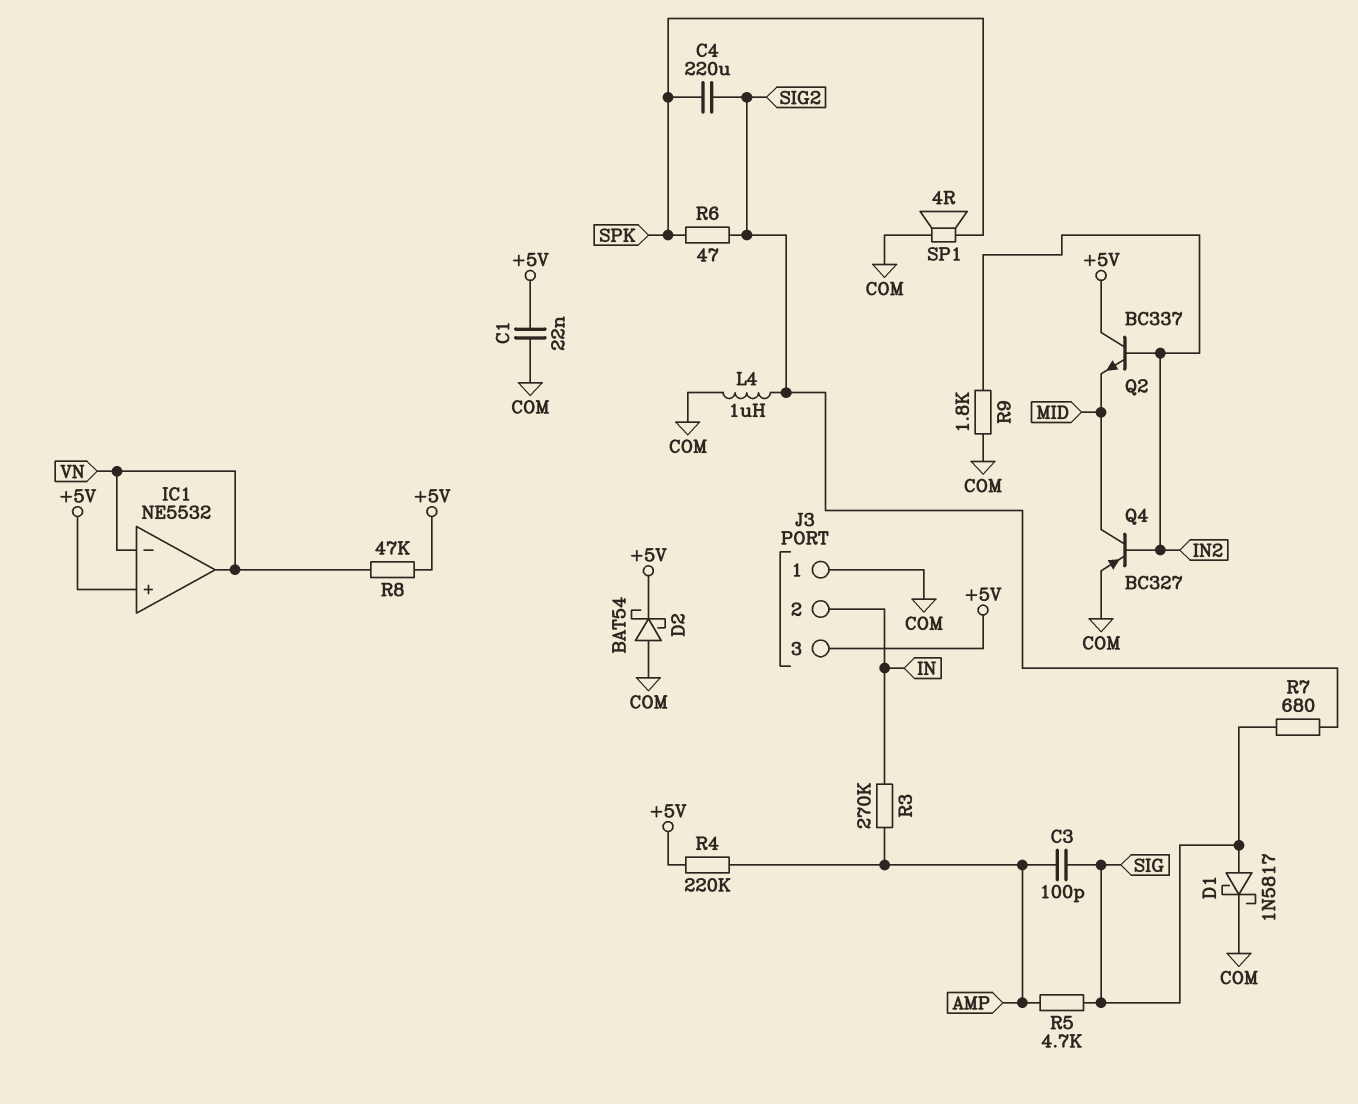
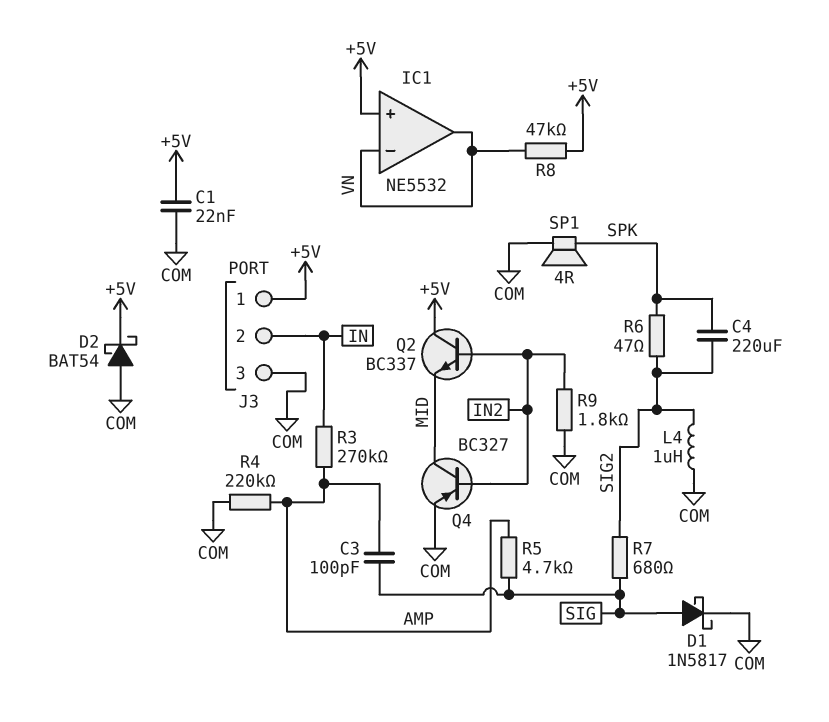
J3 pin 1: COM -> +5V
J3 pin 3: +5V -> COM
R4: 220k (+5V, AMP) -> 220k (AMP, COM)

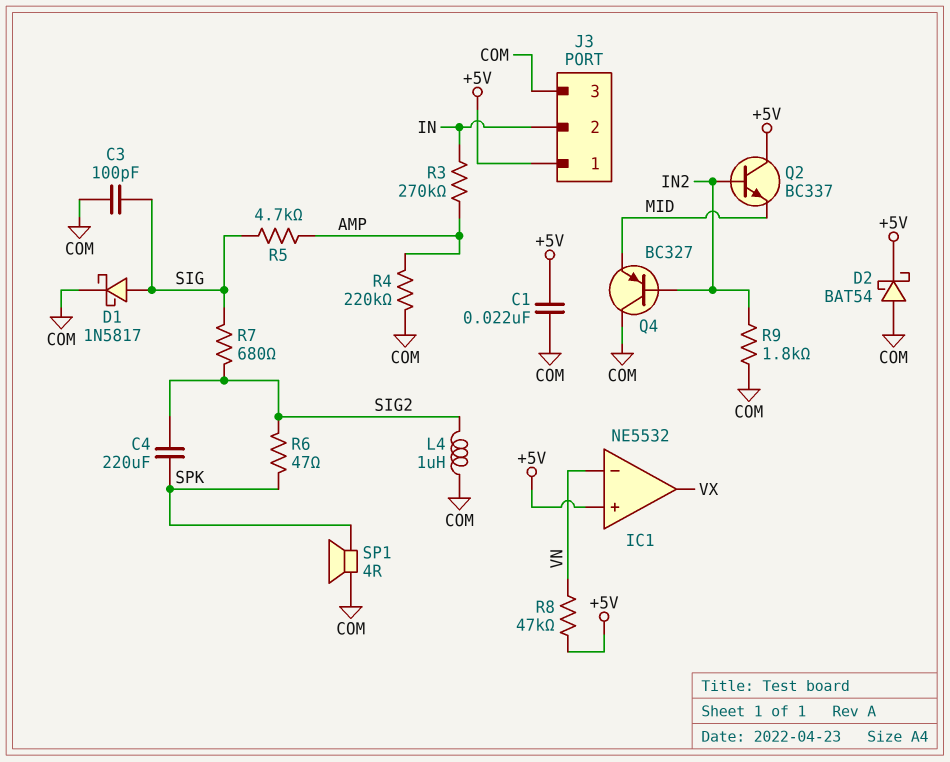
C3: 100pF (AMP, SIG) -> 100pF (COM, SIG)
IC1 pin out: VN -> VX
Q4: PNP BC327 (B IN2, C MID, E COM) -> PNP BC327 (B IN2, C COM, E MID)

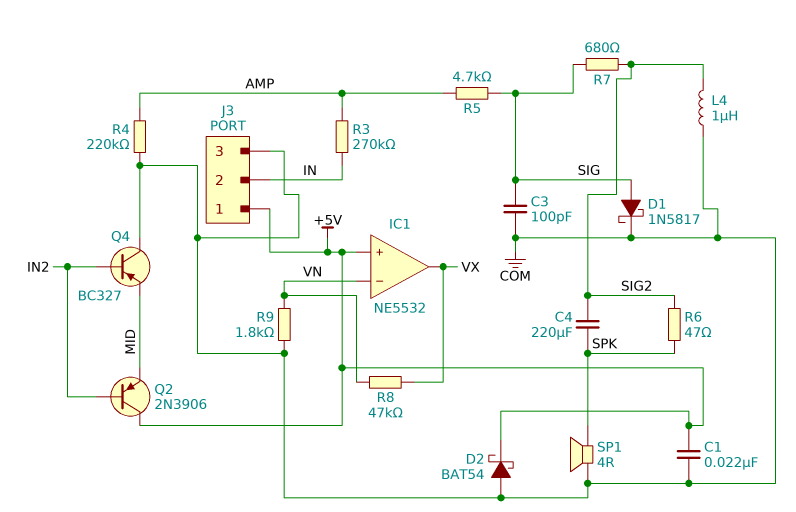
Q2: NPN BC337 (B IN2, C +5V, E MID) -> PNP 2N3906 (B IN2, C +5V, E MID)
R8: 47k (+5V, VN) -> 47k (VN, VX)
R9: 1.8k (COM, IN2) -> 1.8k (COM, VN)

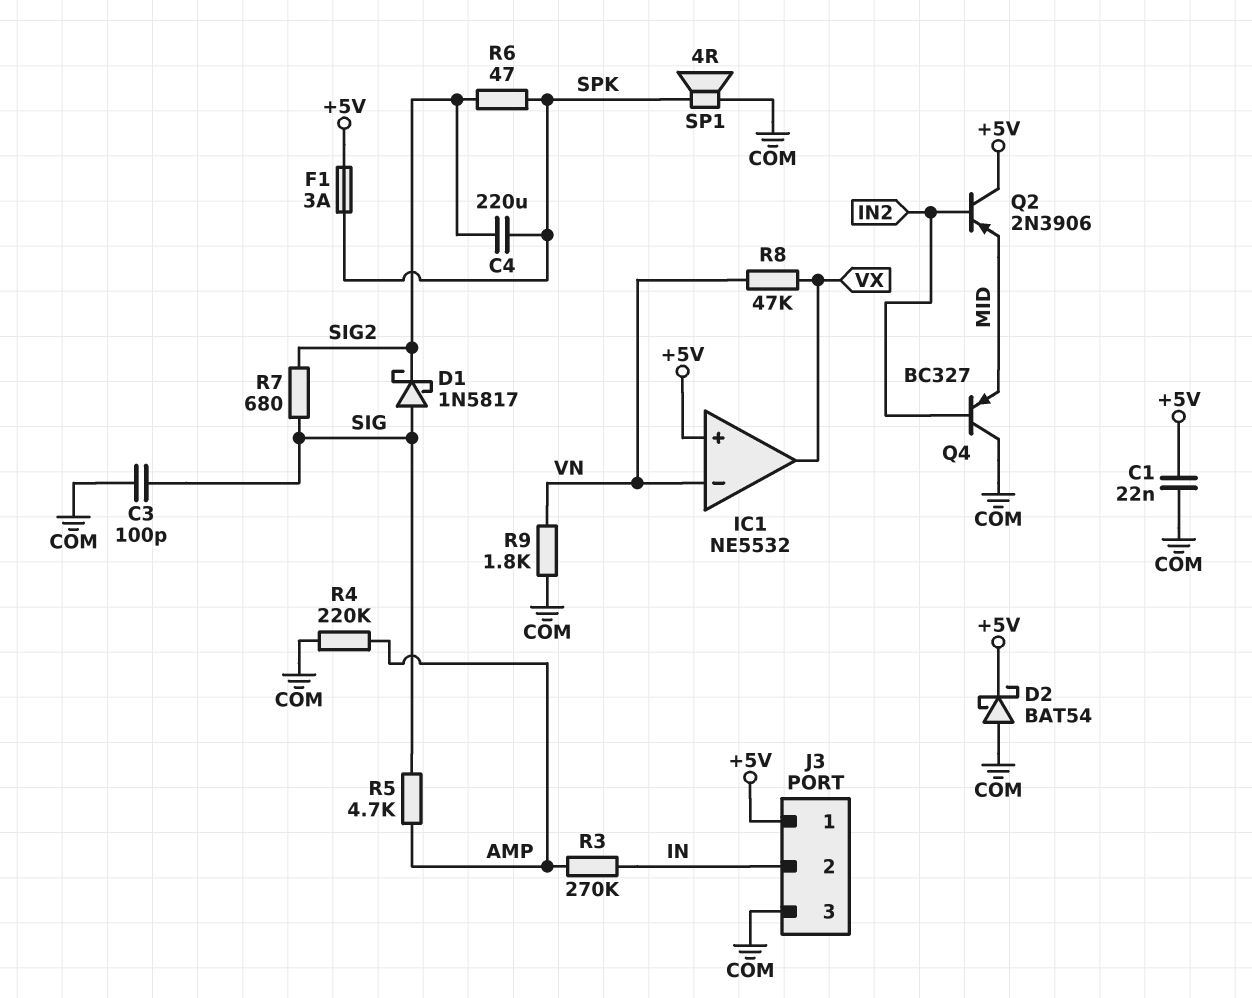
D1: schottky 1N5817 (A SIG, K COM) -> schottky 1N5817 (A SIG, K SIG2)
F1: none -> 3A (+5V, SPK)
L4: 1uH (COM, SIG2) -> none

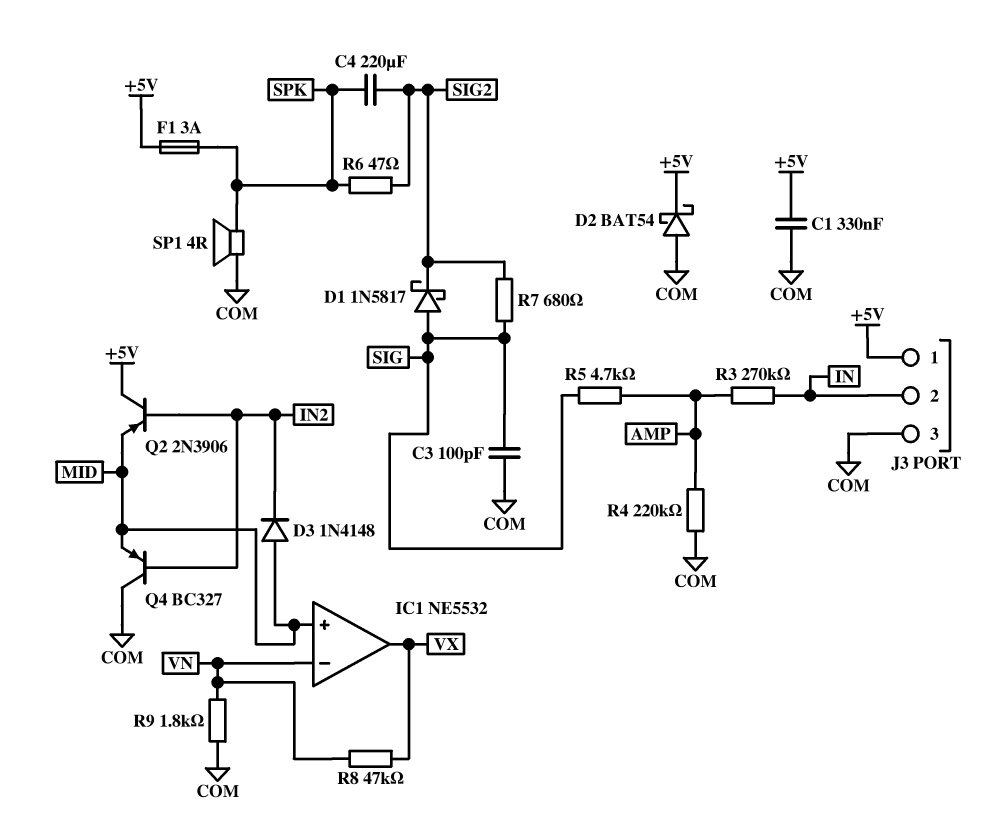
C1: 22nF (+5V, COM) -> 330nF (+5V, COM)
D3: none -> diode 1N4148 (A MID, K IN2)
IC1 pin in+: +5V -> MID

